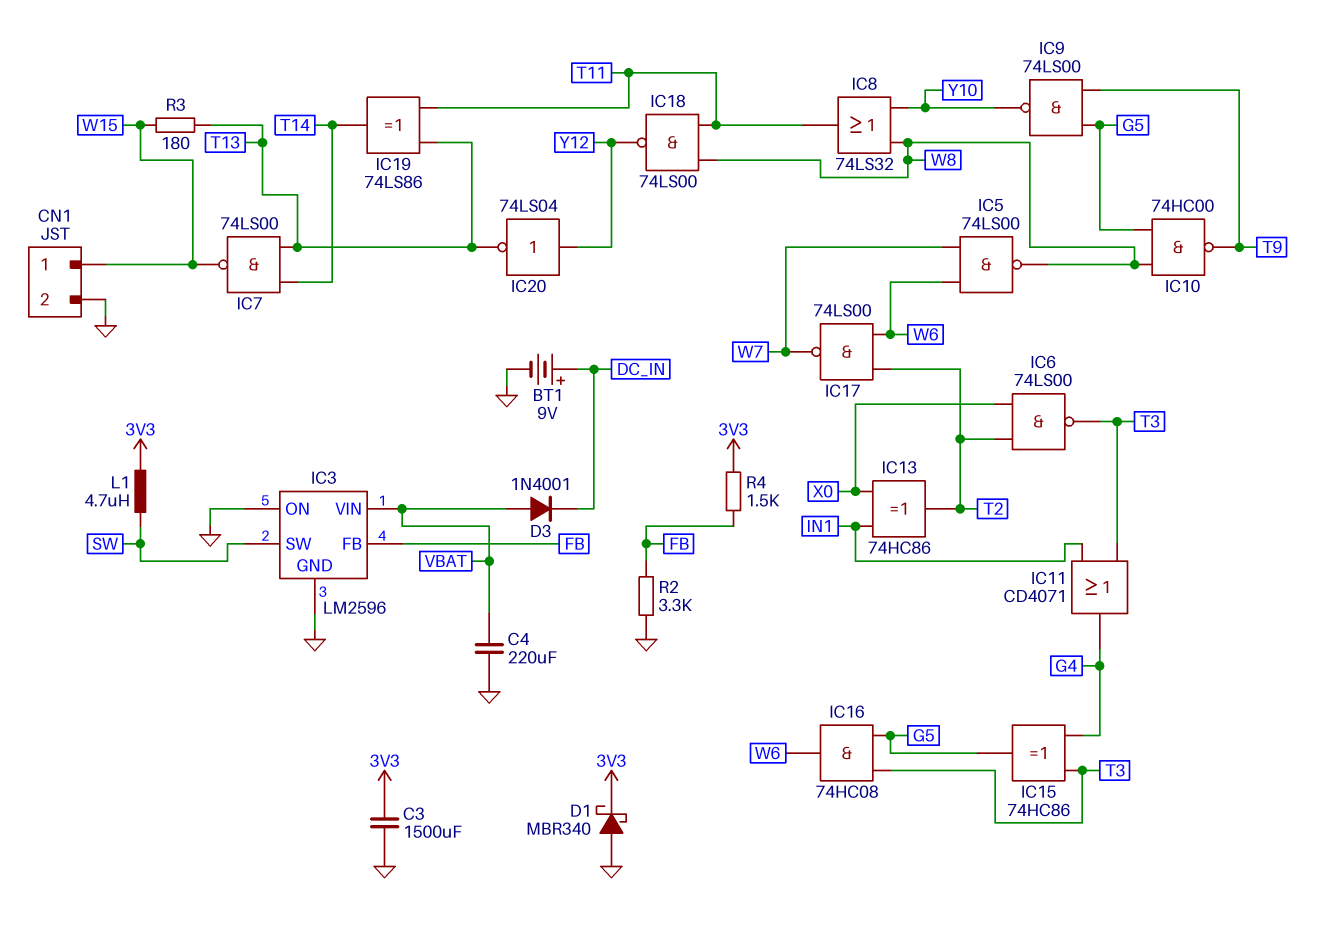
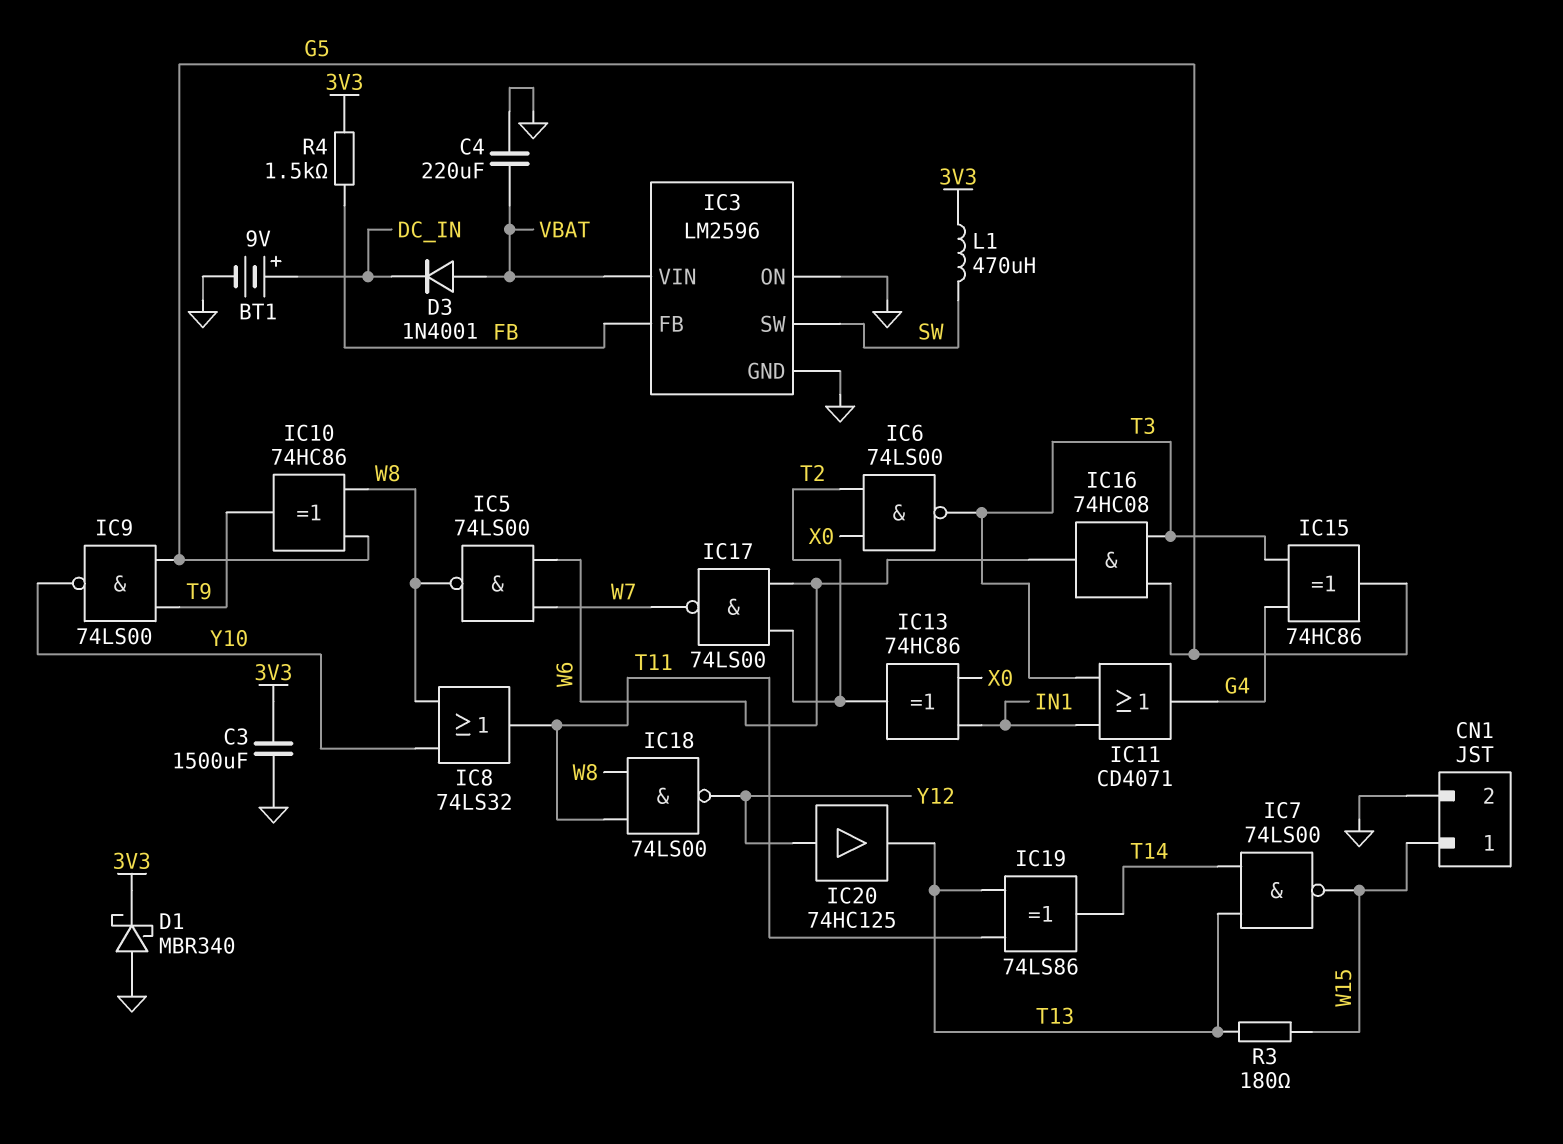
IC10: NAND 74HC00 (in G5, in W8, out T9) -> XOR 74HC86 (in G5, in W8, out T9)
IC20: NOT 74LS04 (in Y12, out T13) -> buffer 74HC125 (in Y12, out T13)
L1: 4.7uH (3V3, SW) -> 470uH (3V3, SW)
R2: 3.3k (FB, GND) -> none

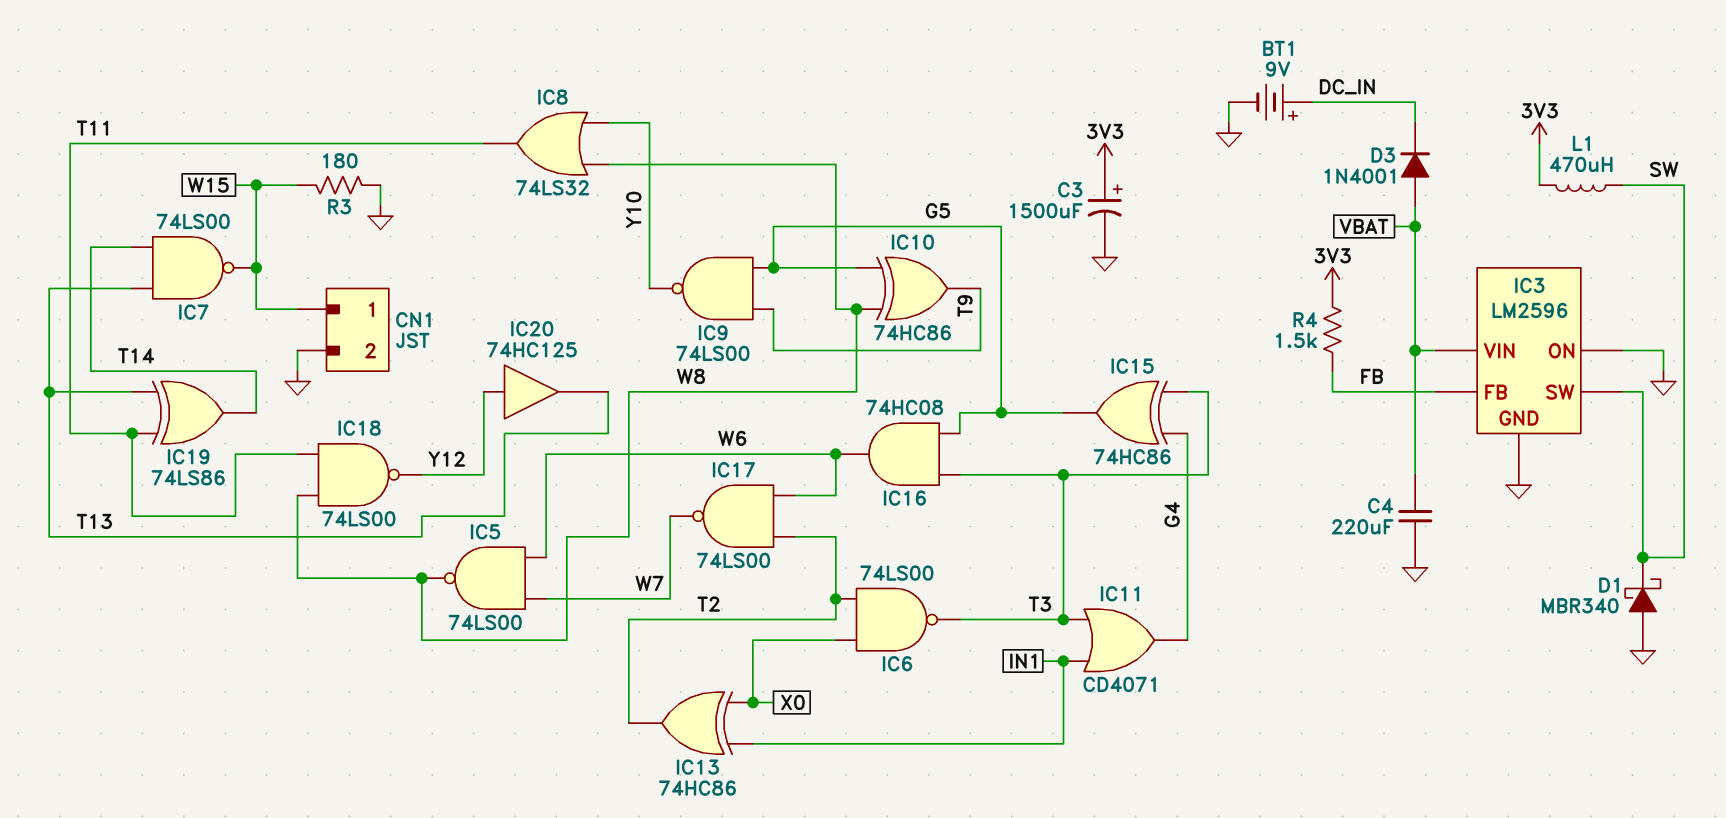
C3: 1500uF (3V3, GND) -> 1500uF (plus 3V3, minus GND)
D1: schottky MBR340 (A GND, K 3V3) -> schottky MBR340 (A GND, K SW)
R3: 180 (T13, W15) -> 180 (GND, W15)

